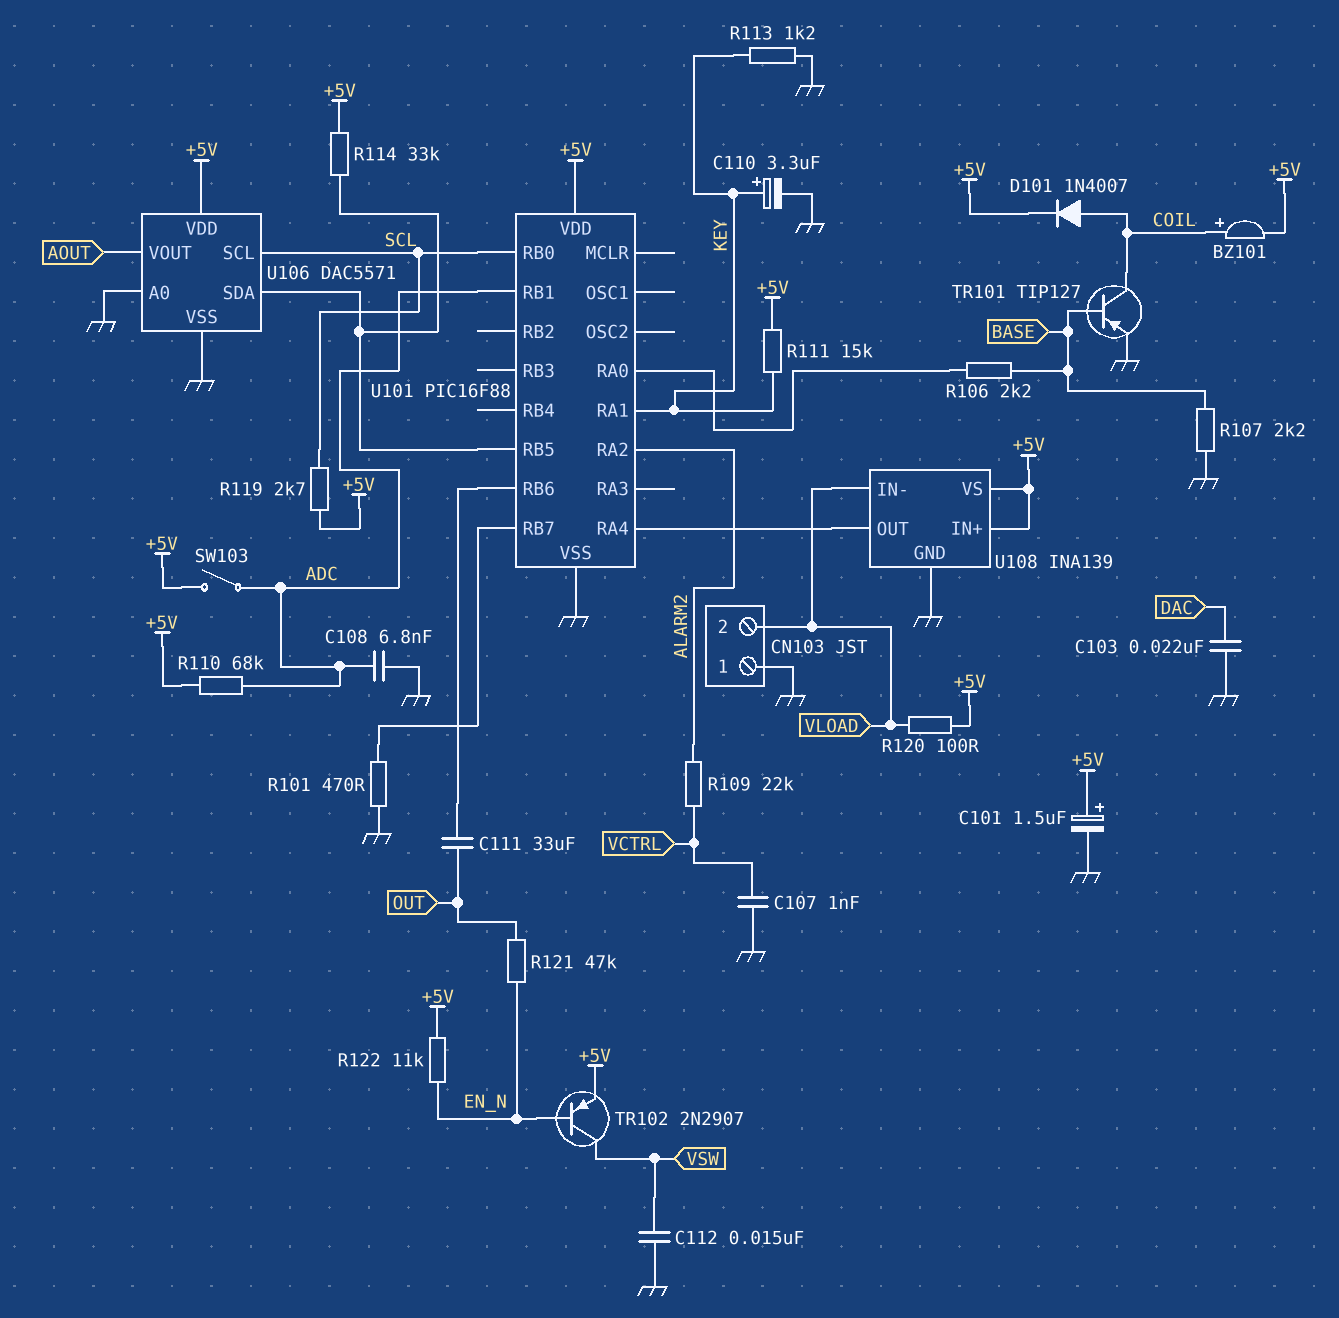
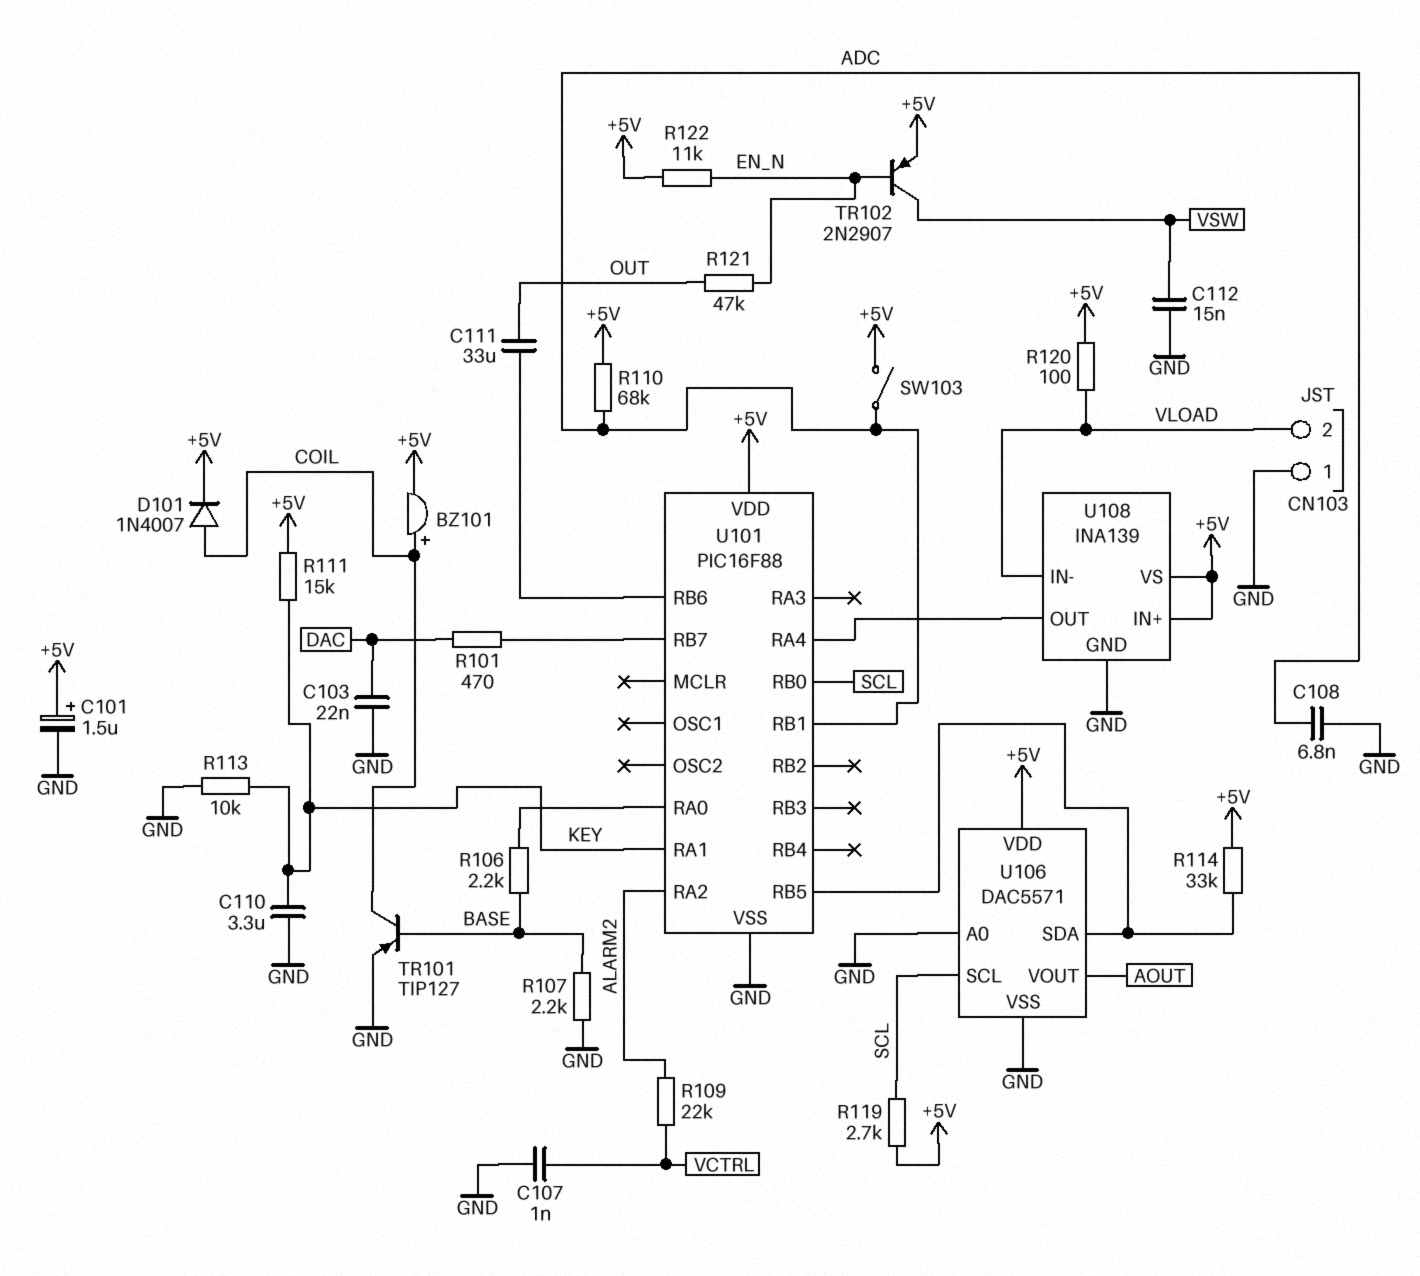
C110: 3.3uF (plus KEY, minus GND) -> 3.3uF (GND, KEY)
R101: 470 (GND, U101/RB7) -> 470 (DAC, U101/RB7)
R113: 1.2k (GND, KEY) -> 10k (GND, KEY)

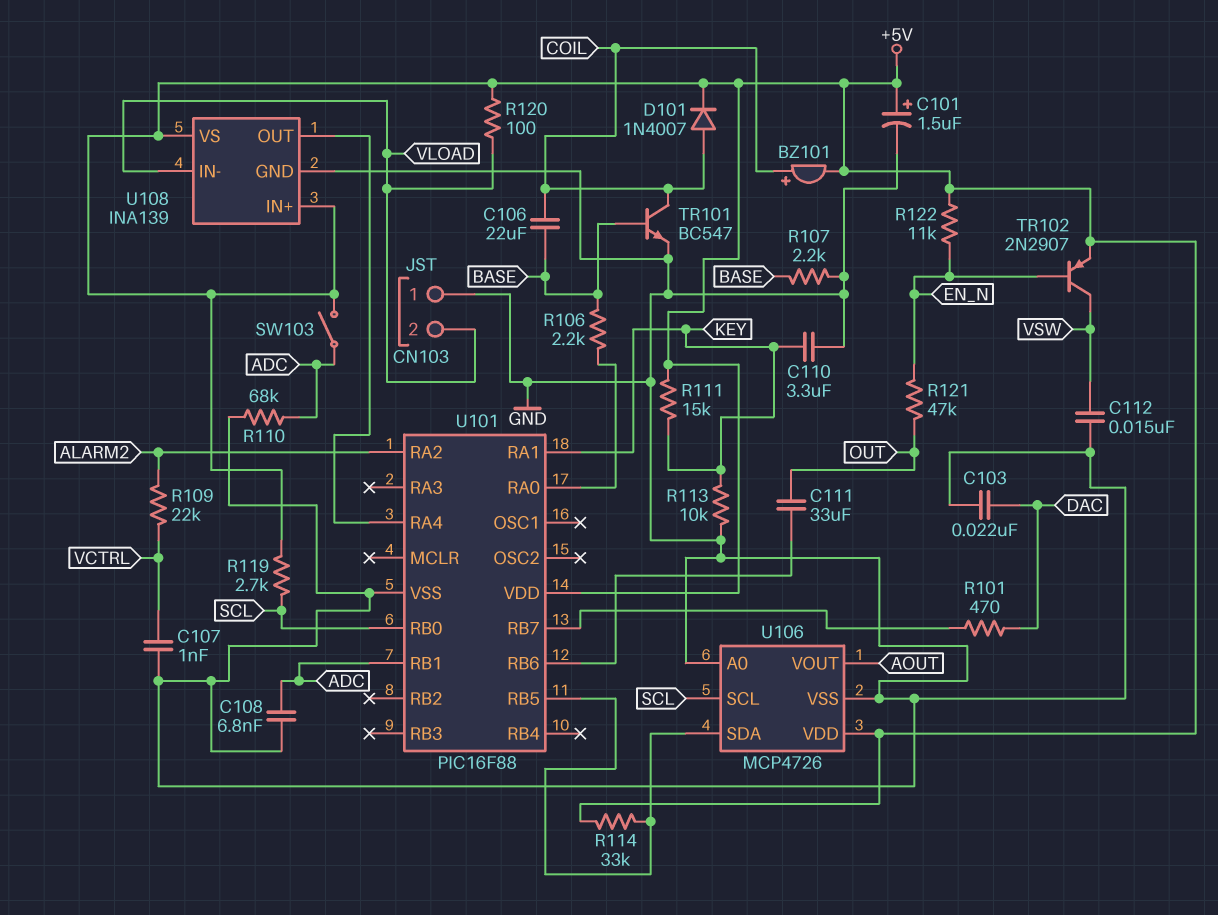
C106: none -> 22uF (BASE, COIL)
R110: 68k (+5V, ADC) -> 68k (ADC, GND)
TR101: PNP TIP127 (B BASE, C COIL, E GND) -> NPN BC547 (B BASE, C COIL, E GND)
U106: DAC5571 -> MCP4726

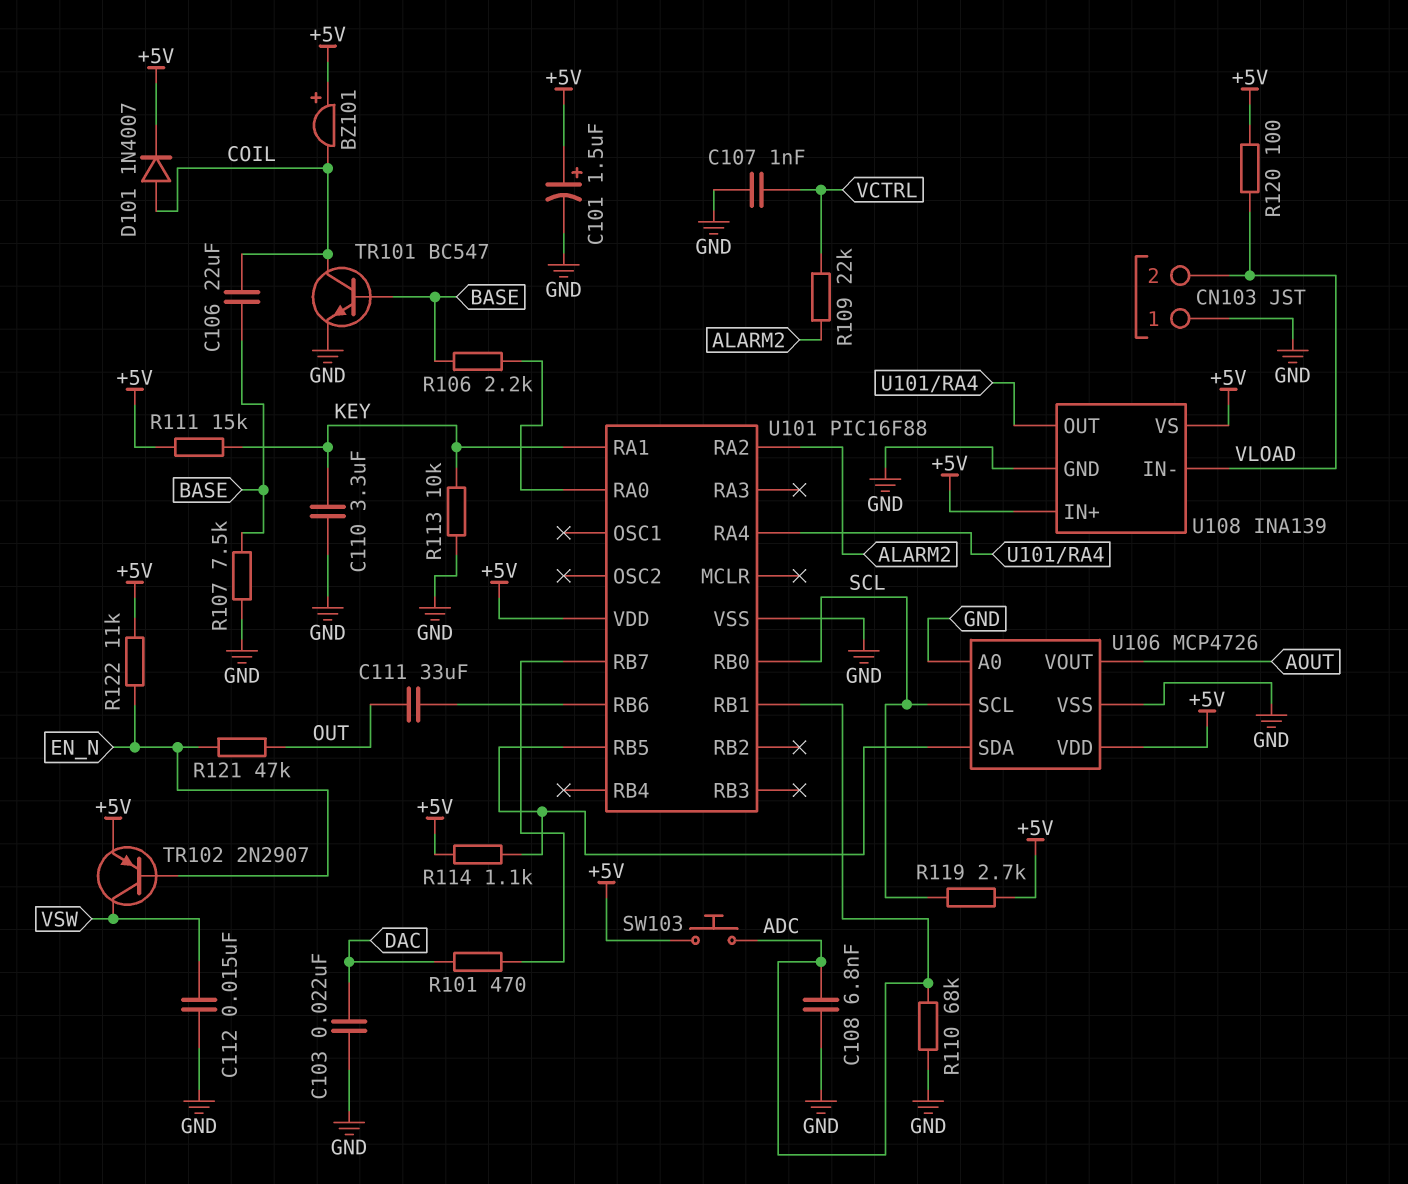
BZ101: buzzer (plus COIL, minus +5V) -> buzzer (plus +5V, minus COIL)
R107: 2.2k (BASE, GND) -> 7.5k (BASE, GND)
R114: 33k (+5V, U101/RB5) -> 1.1k (+5V, U101/RB5)
SW103: switch (+5V, ADC) -> button (+5V, ADC)

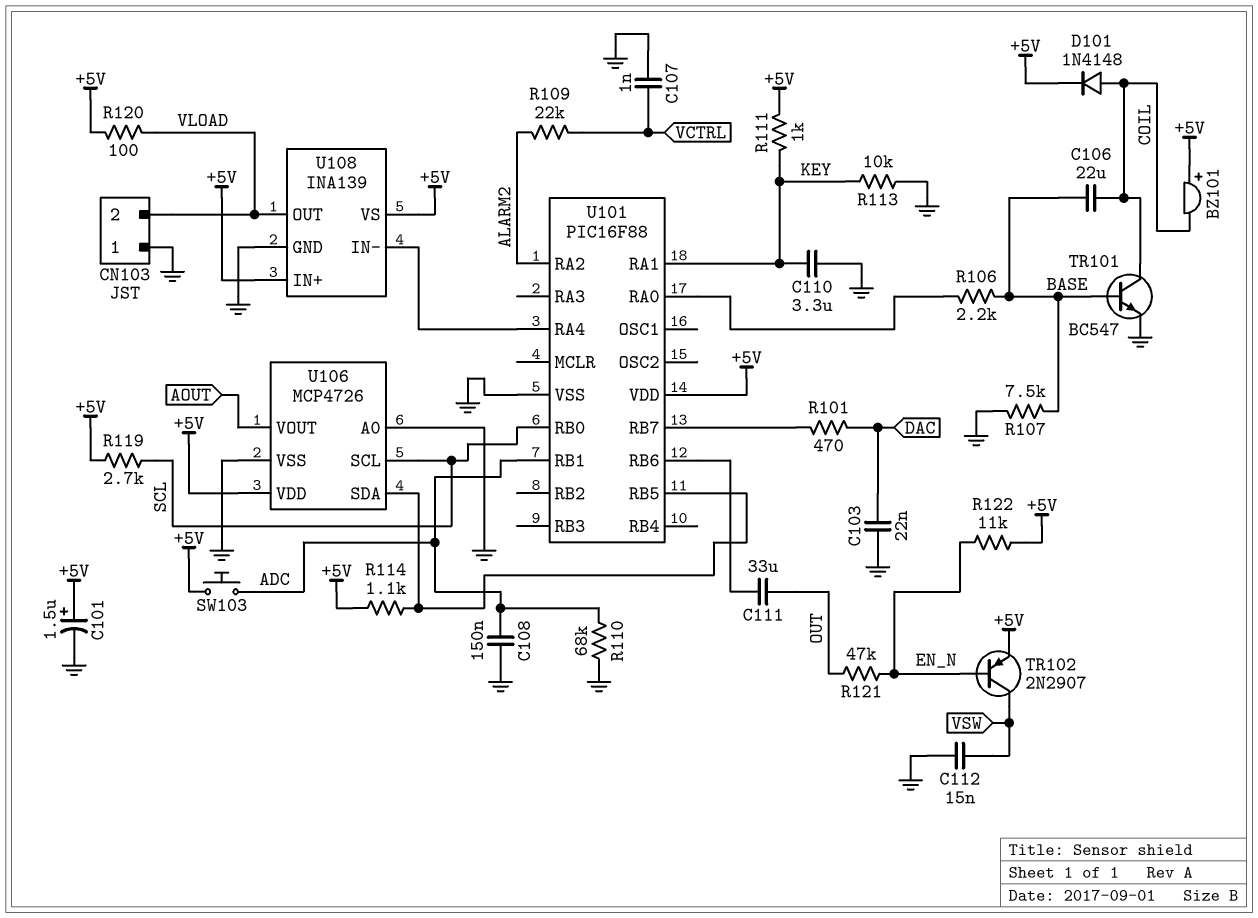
C108: 6.8nF (ADC, GND) -> 150nF (ADC, GND)
D101: diode 1N4007 (A COIL, K +5V) -> diode 1N4148 (A COIL, K +5V)
R111: 15k (+5V, KEY) -> 1k (+5V, KEY)
U108 pin IN-: VLOAD -> U101/RA4
U108 pin OUT: U101/RA4 -> VLOAD

